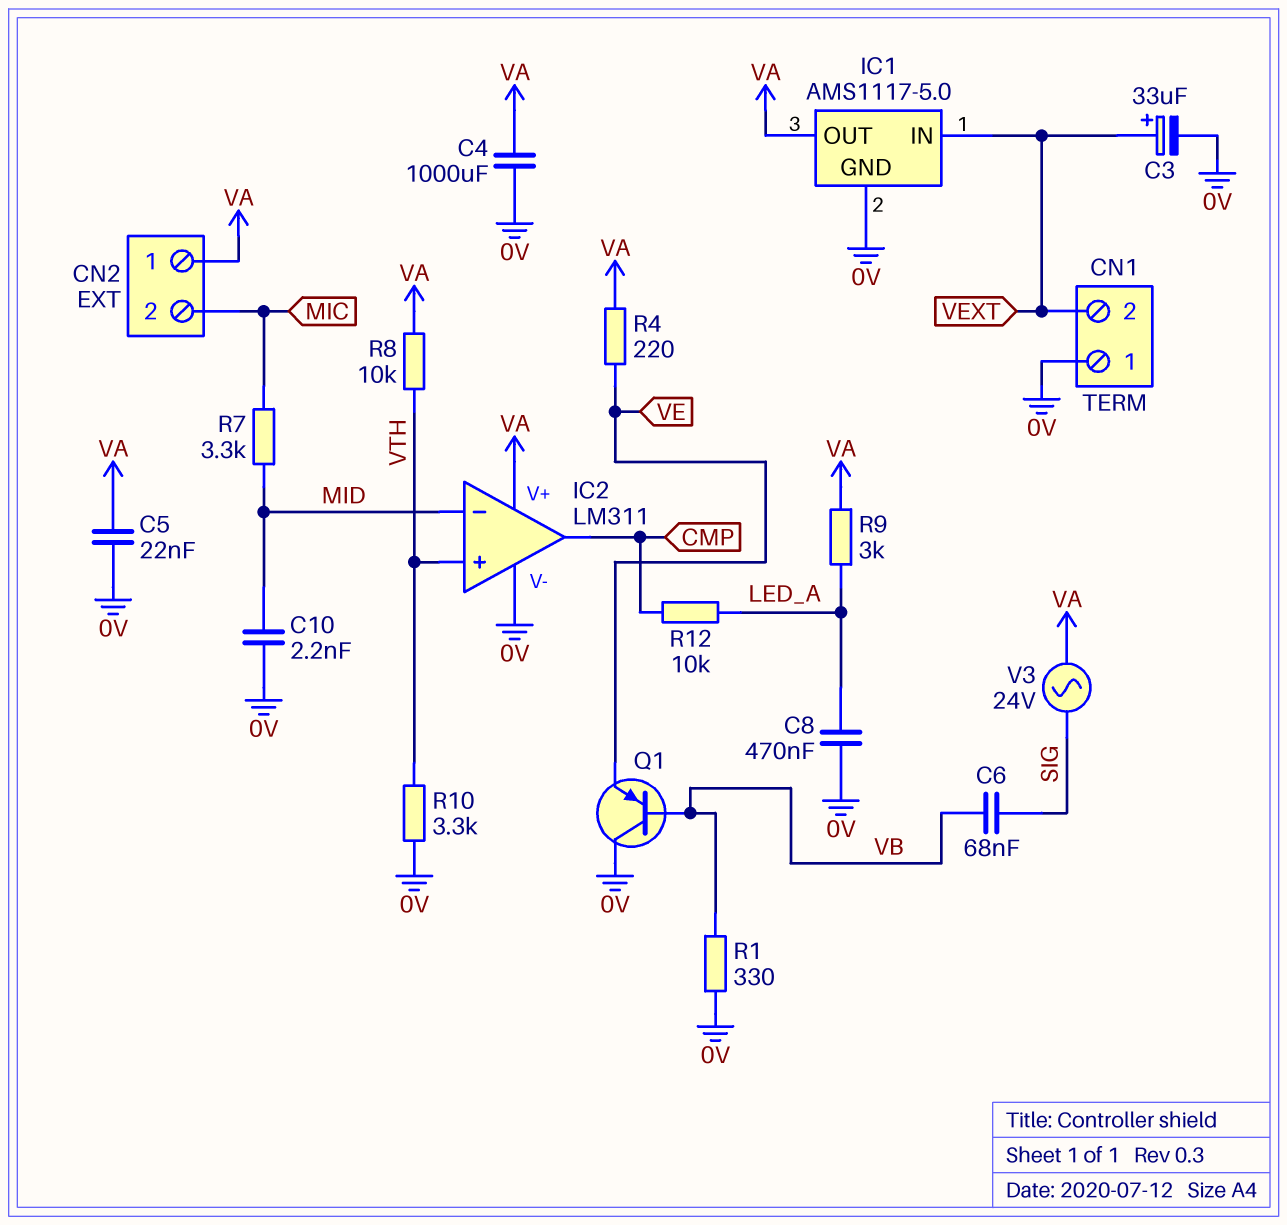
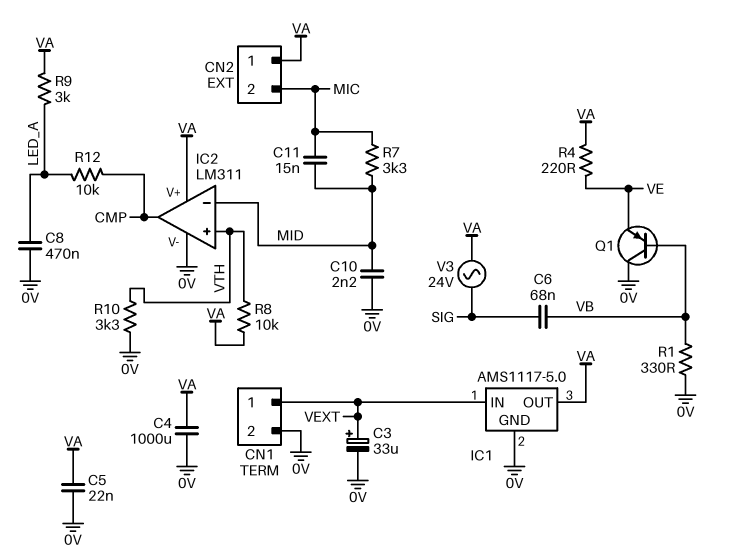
C11: none -> 15nF (MIC, MID)
CN1 pin 1: 0V -> VEXT
CN1 pin 2: VEXT -> 0V

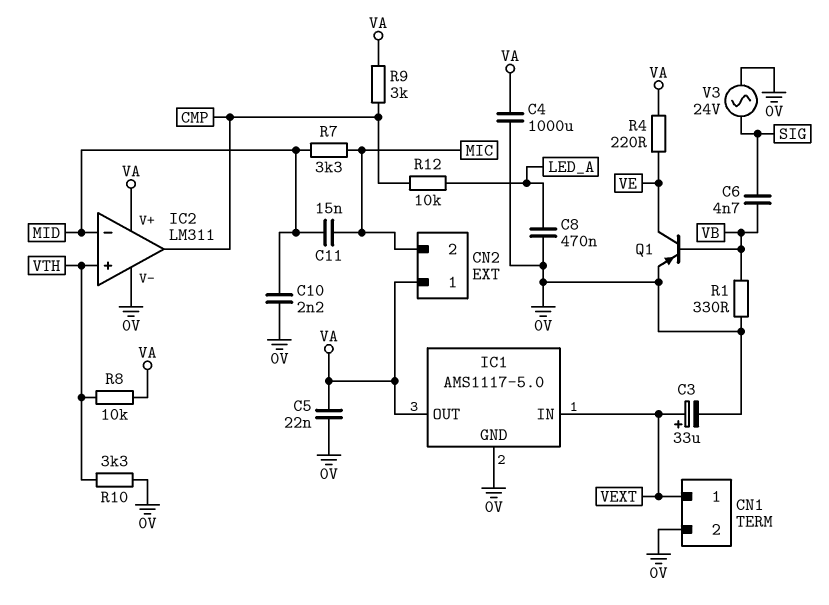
C6: 68nF (SIG, VB) -> 4.7nF (SIG, VB)
Q1: PNP (B VB, C 0V, E VE) -> PNP (B VB, C VE, E 0V)
R9: 3k (LED_A, VA) -> 3k (CMP, VA)
V3: AC 24V (SIG, VA) -> AC 24V (0V, SIG)

